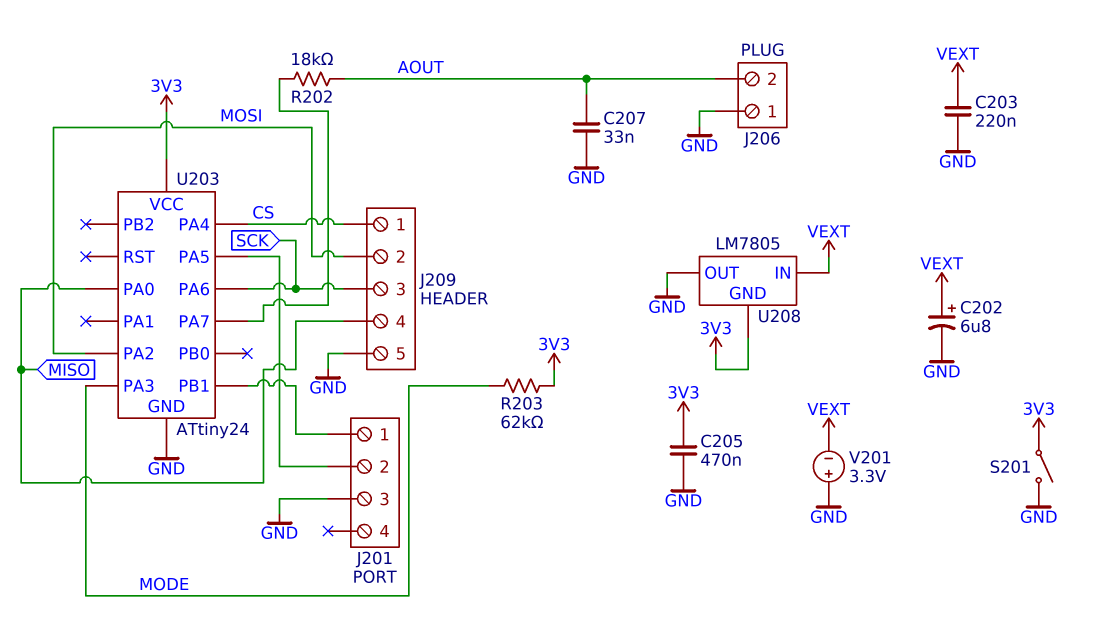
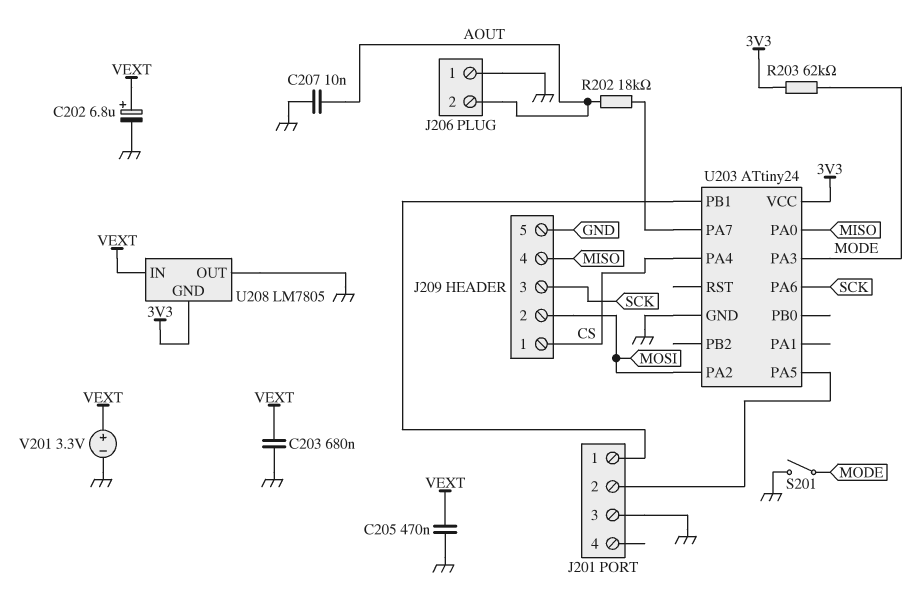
C203: 220nF (GND, VEXT) -> 680nF (GND, VEXT)
C205: 470nF (3V3, GND) -> 470nF (GND, VEXT)
C207: 33nF (AOUT, GND) -> 10nF (AOUT, GND)
S201: switch (3V3, GND) -> switch (GND, MODE)
V201: 3.3V (plus GND, minus VEXT) -> 3.3V (plus VEXT, minus GND)

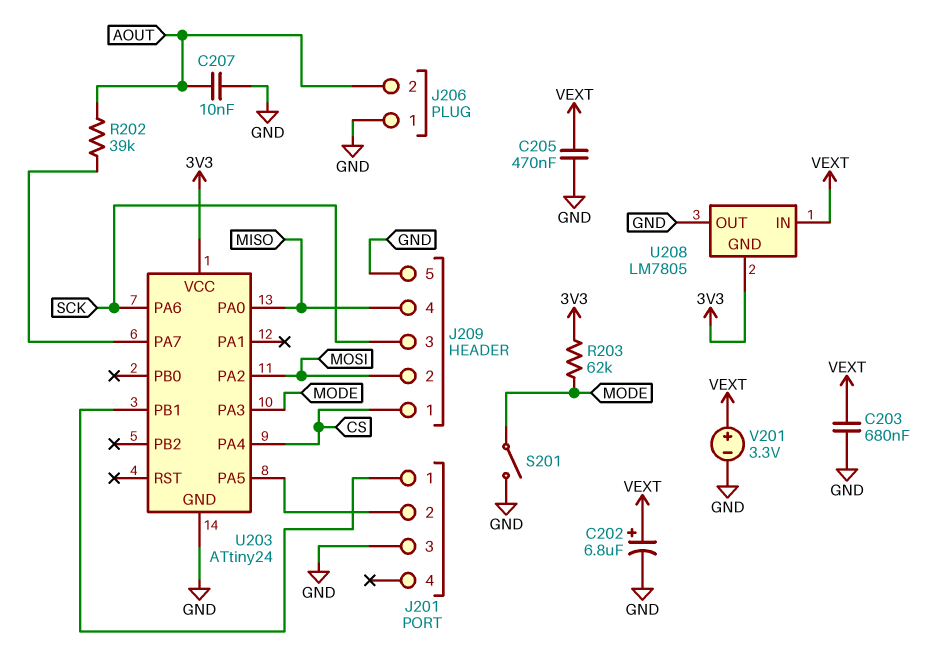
R202: 18k (AOUT, U203/PA7) -> 39k (AOUT, U203/PA7)

